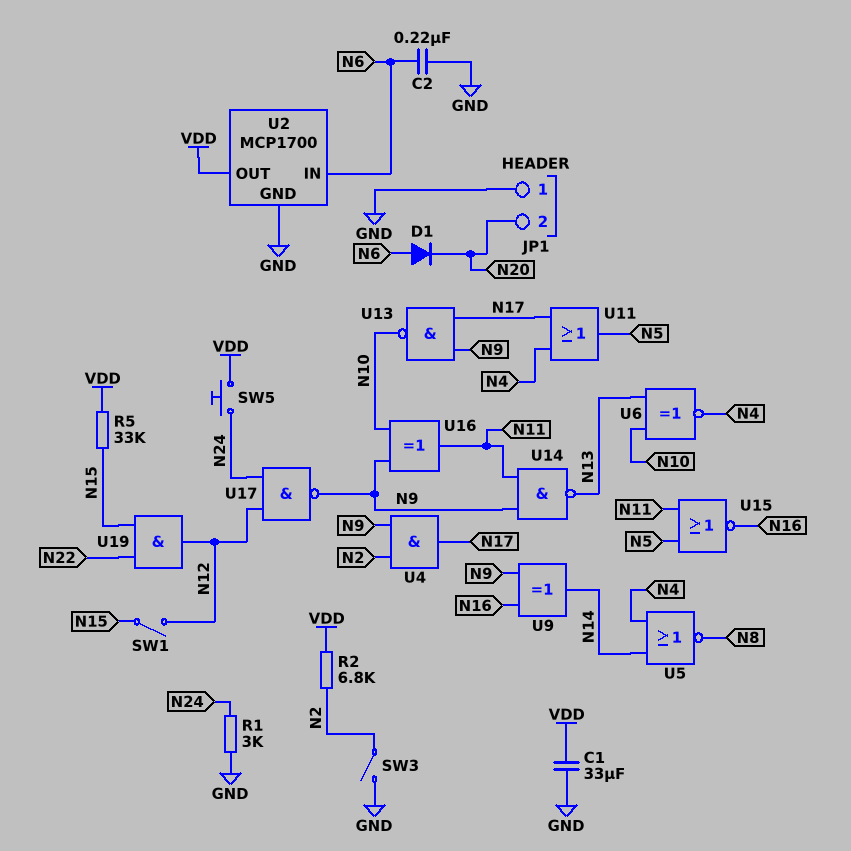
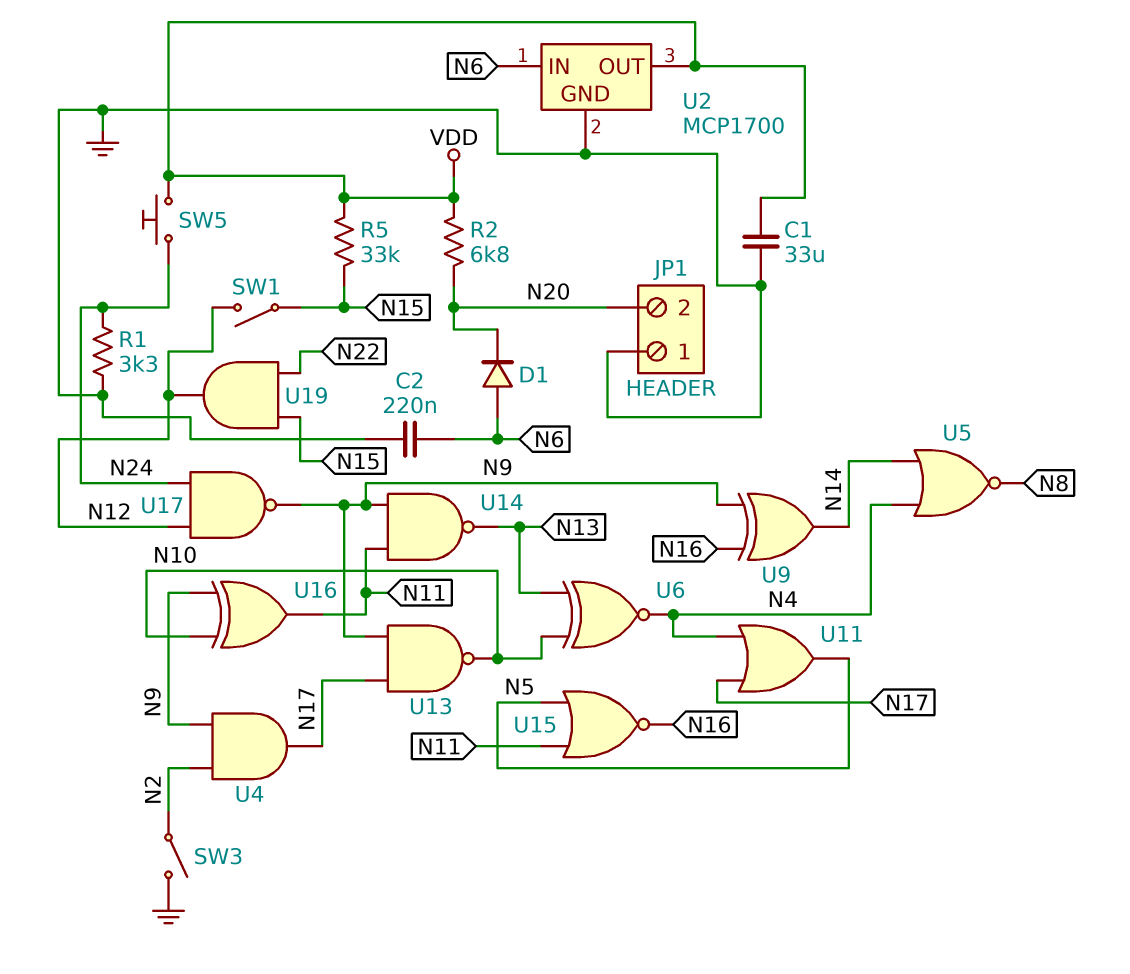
R1: 3k (GND, N24) -> 3.3k (GND, N24)
R2: 6.8k (N2, VDD) -> 6.8k (N20, VDD)

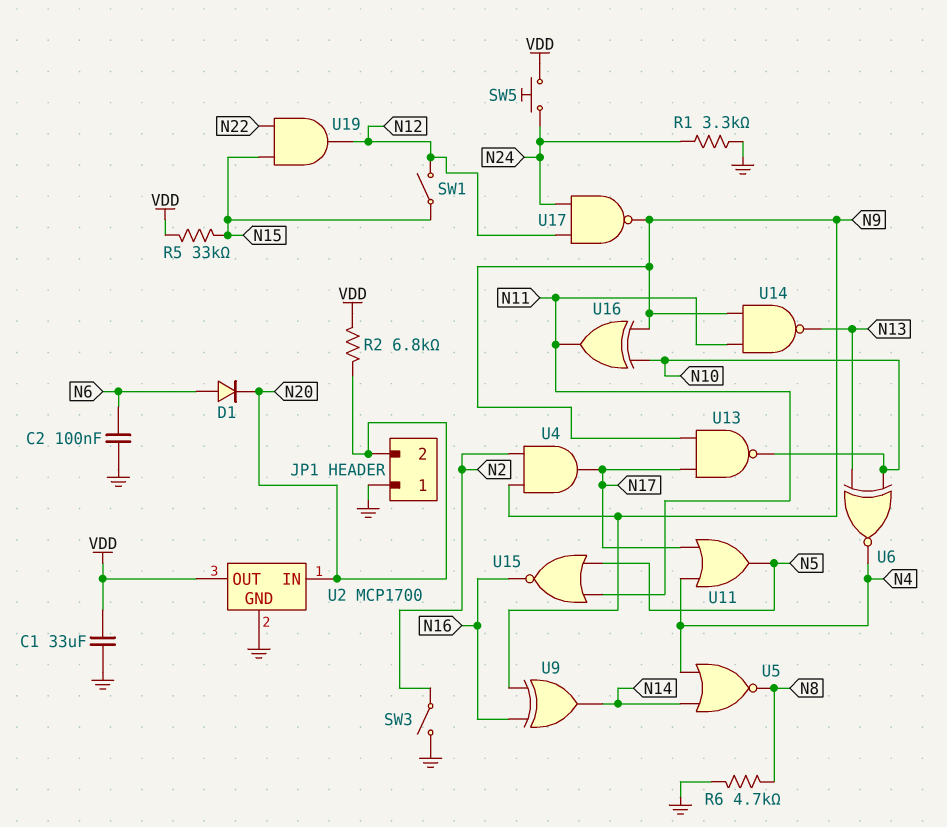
C2: 220nF (GND, N6) -> 100nF (GND, N6)
R6: none -> 4.7k (GND, N8)
U2 pin IN: N6 -> N20

